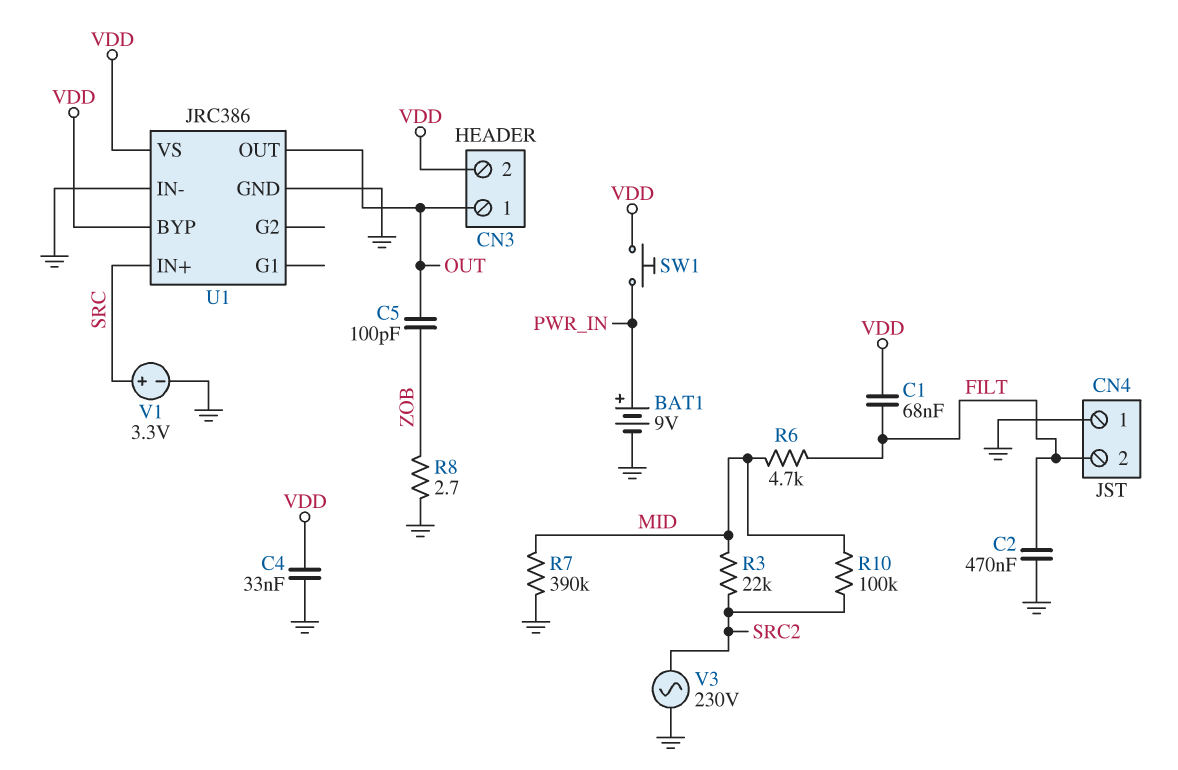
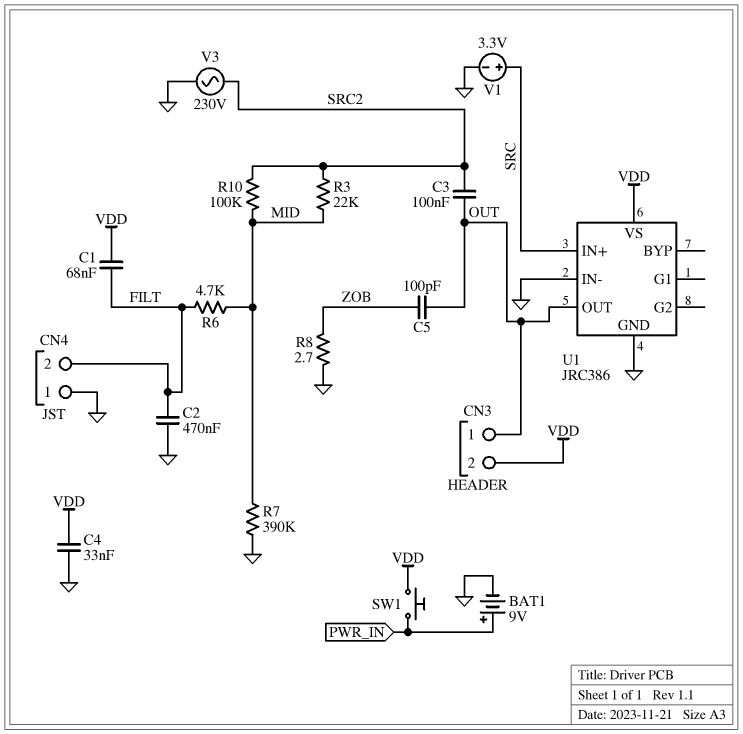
C3: none -> 100nF (OUT, SRC2)
U1 pin BYP: VDD -> none

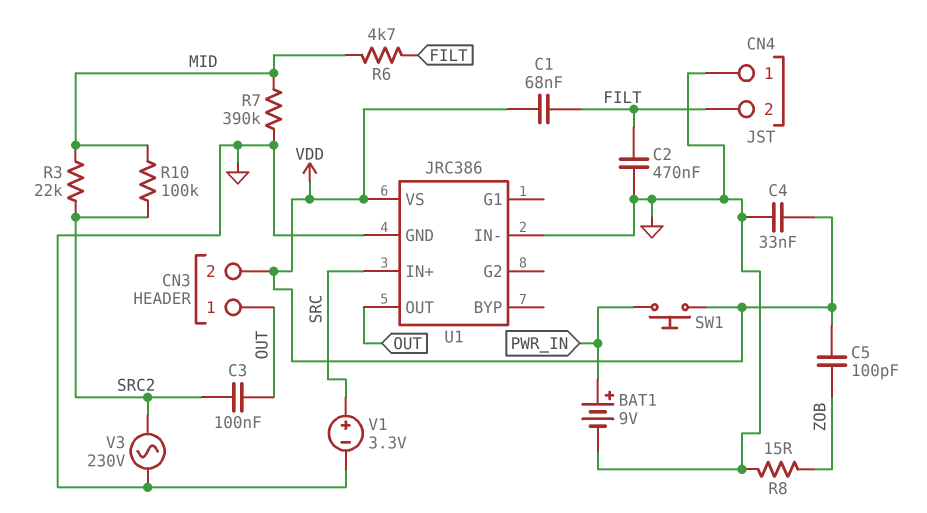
C5: 100pF (OUT, ZOB) -> 100pF (VDD, ZOB)
R8: 2.7 (GND, ZOB) -> 15 (GND, ZOB)

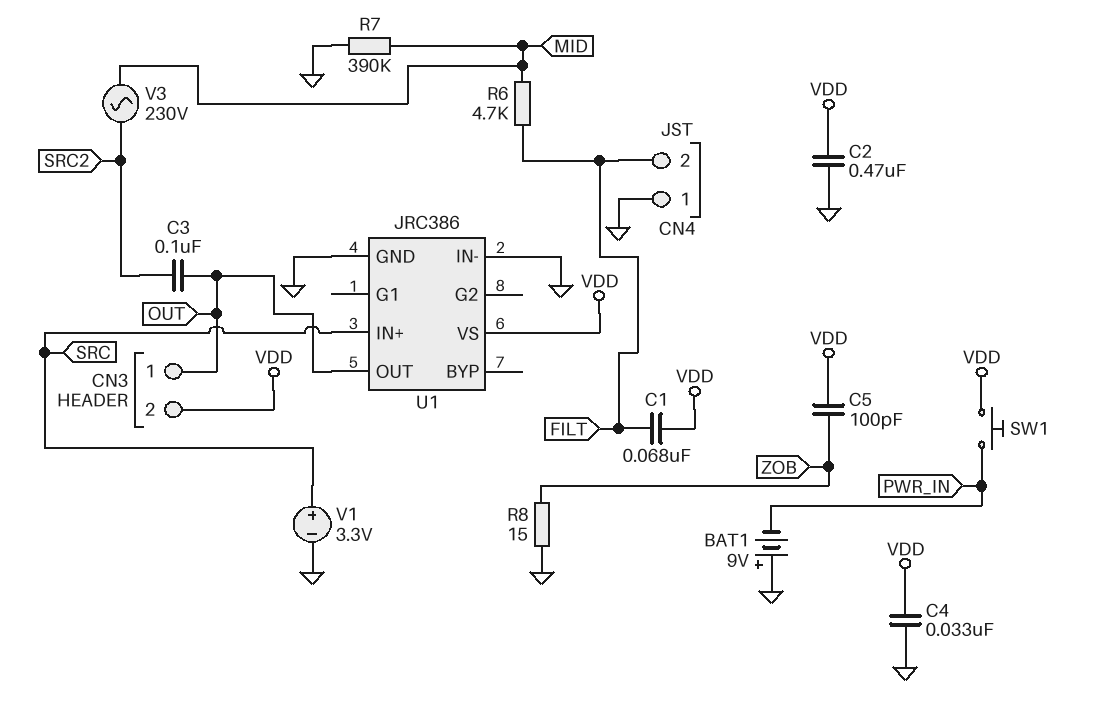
BAT1: 9V (plus PWR_IN, minus GND) -> 9V (plus GND, minus PWR_IN)
C2: 470nF (FILT, GND) -> 470nF (GND, VDD)
R3: 22k (MID, SRC2) -> none
R10: 100k (MID, SRC2) -> none
V3: AC 230V (GND, SRC2) -> AC 230V (MID, SRC2)

